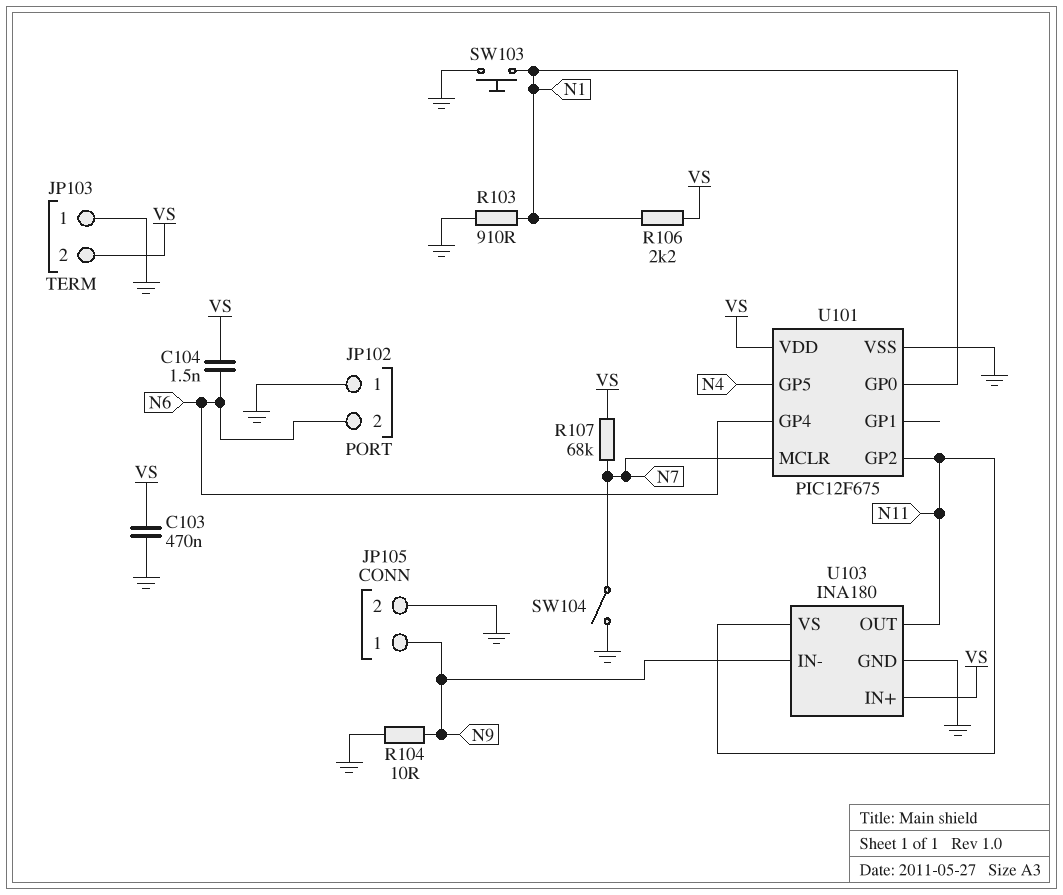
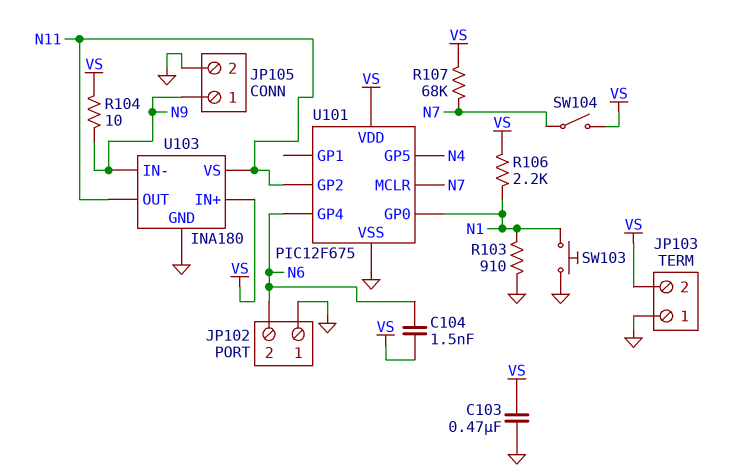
R104: 10 (GND, N9) -> 10 (N9, VS)
SW104: switch (GND, N7) -> switch (N7, VS)

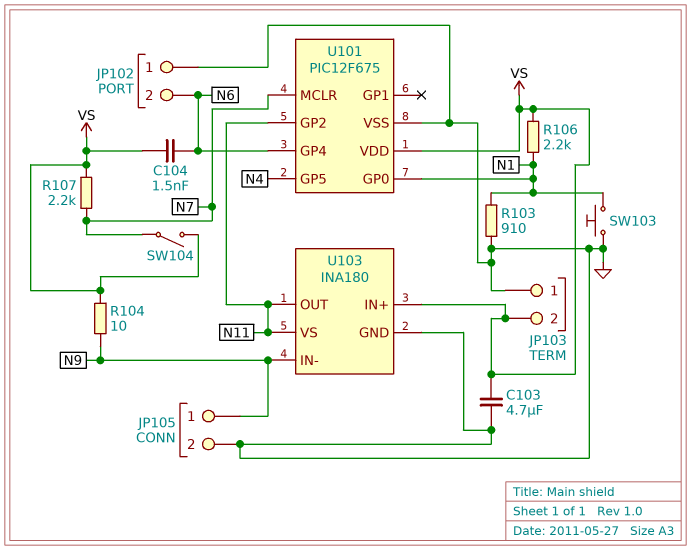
C103: 470nF (GND, VS) -> 4.7uF (GND, VS)
R107: 68k (N7, VS) -> 2.2k (N7, VS)

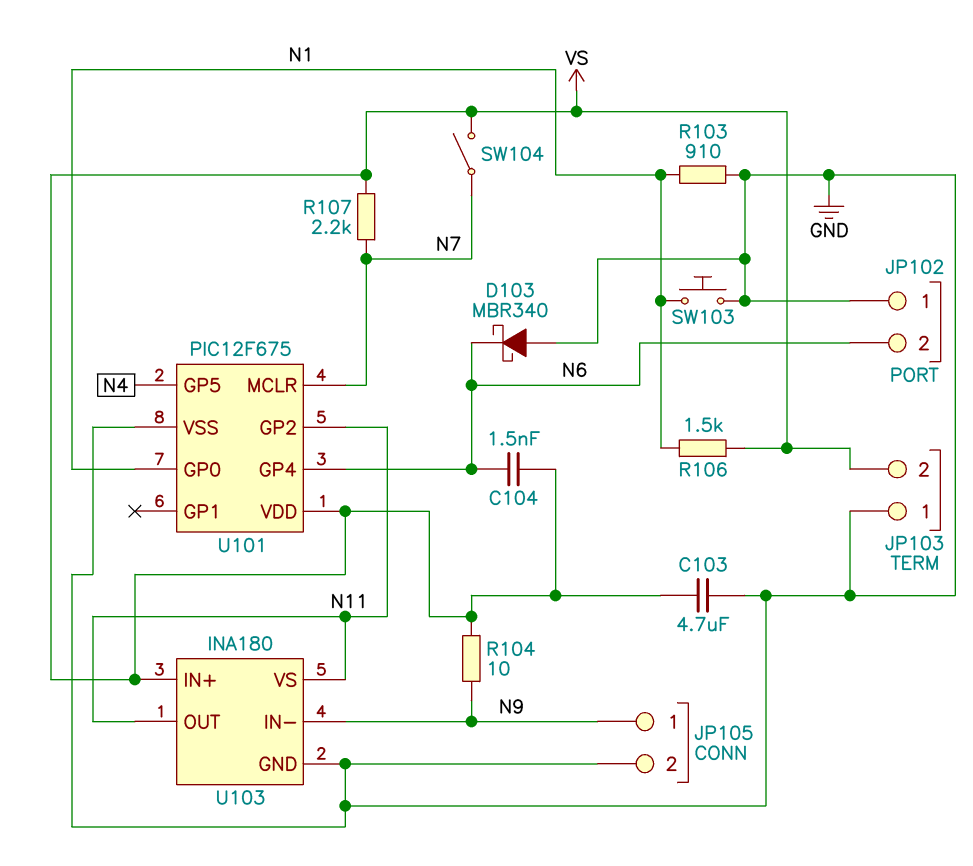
D103: none -> schottky MBR340 (A GND, K N6)
R106: 2.2k (N1, VS) -> 1.5k (N1, VS)

